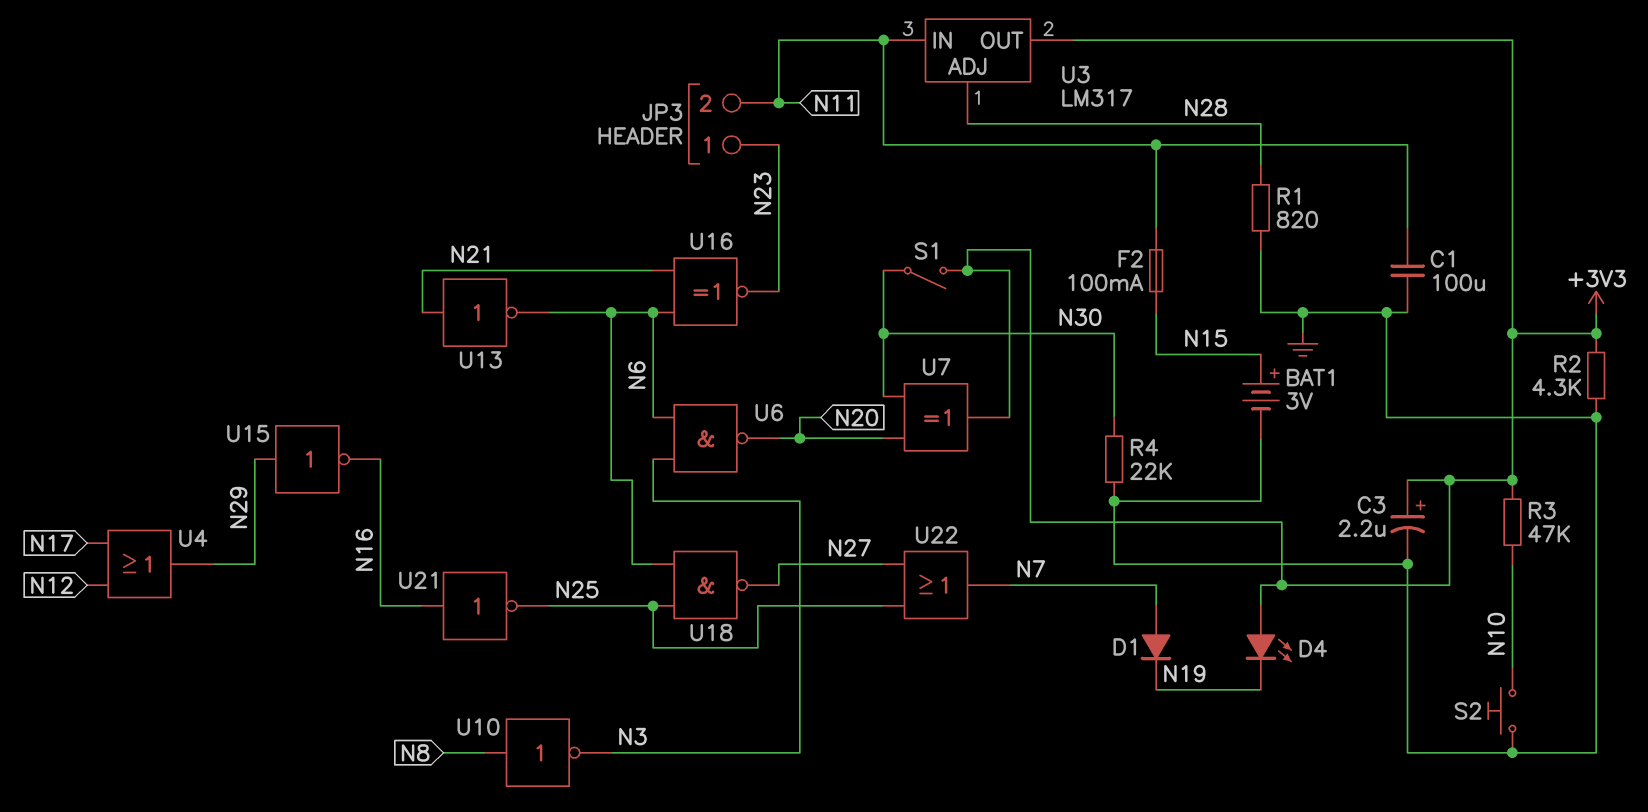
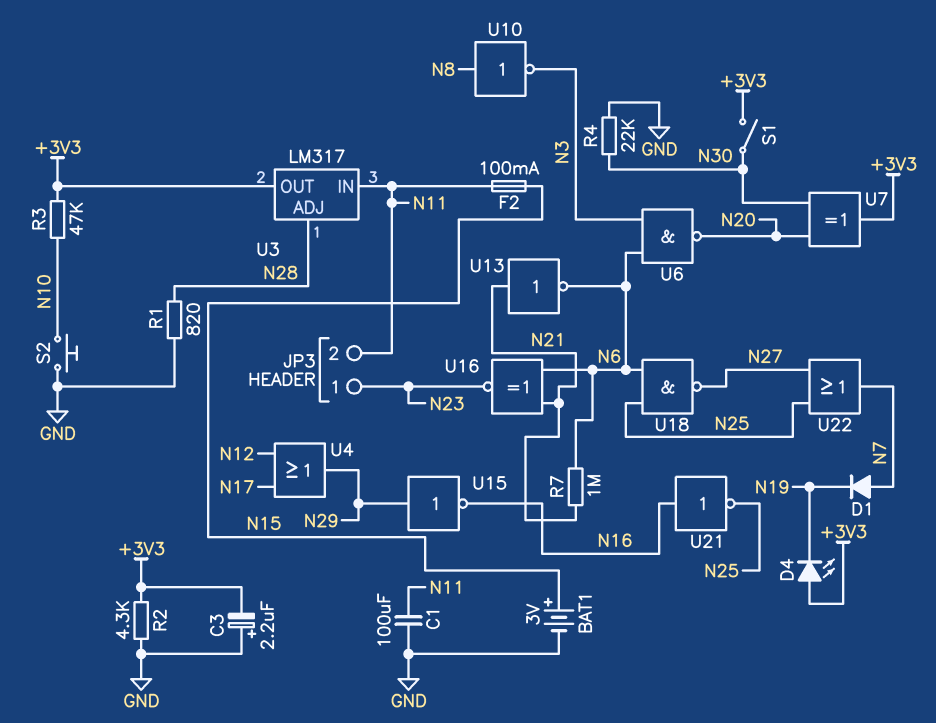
C3: 2.2uF (plus +3V3, minus GND) -> 2.2uF (plus GND, minus +3V3)
R7: none -> 1M (N6, N21)

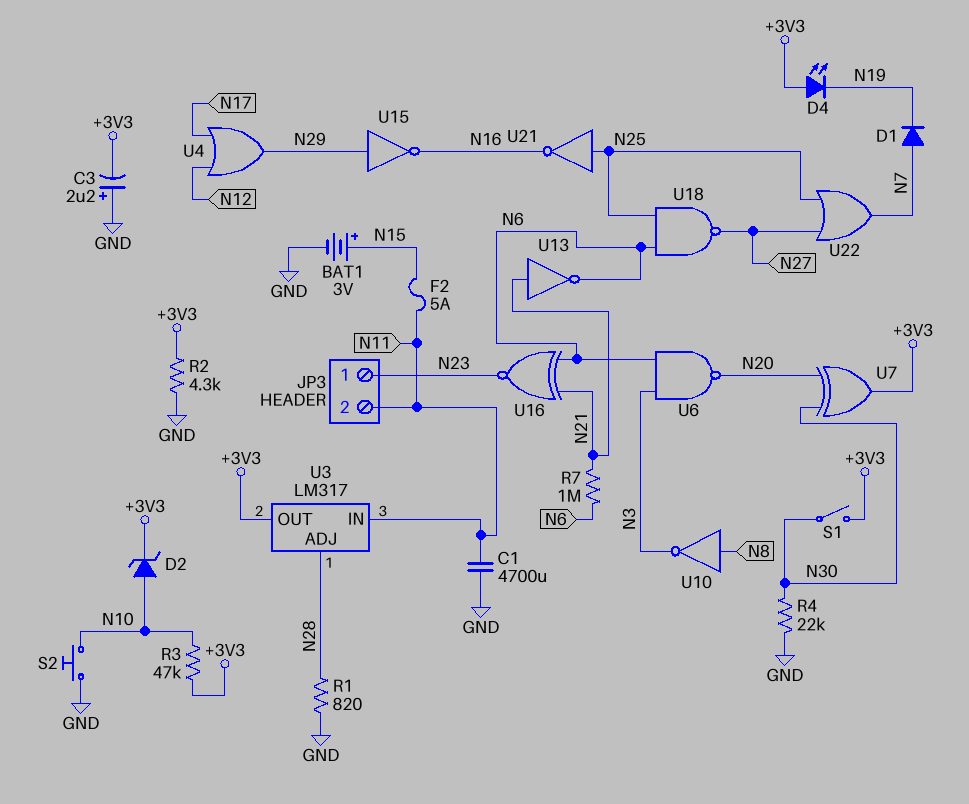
C1: 100uF (GND, N11) -> 4700uF (GND, N11)
D2: none -> zener (A N10, K +3V3)
F2: 100mA (N11, N15) -> 5A (N11, N15)
U21: NOT (in N16, out N25) -> NOT (in N25, out N16)

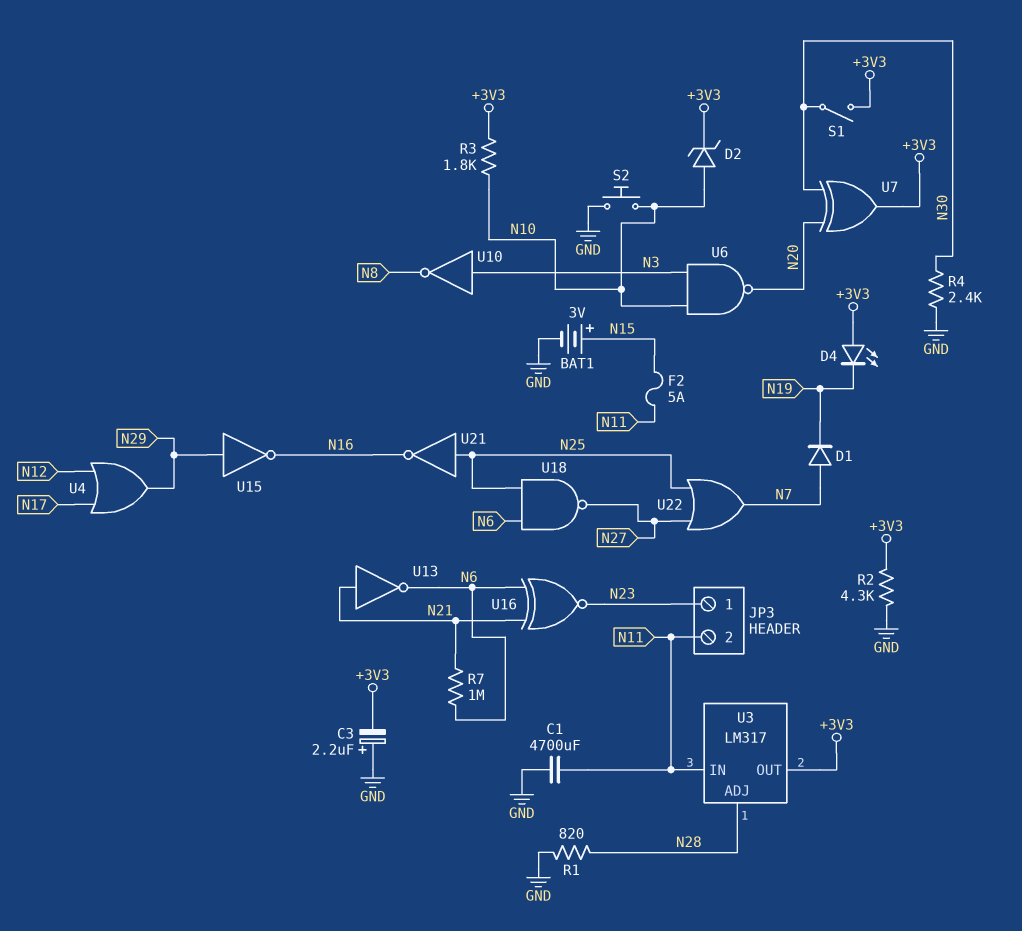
R3: 47k (+3V3, N10) -> 1.8k (+3V3, N10)
R4: 22k (GND, N30) -> 2.4k (GND, N30)
U6: NAND (in N3, in N6, out N20) -> NAND (in N3, in N10, out N20)
U10: NOT (in N8, out N3) -> NOT (in N3, out N8)

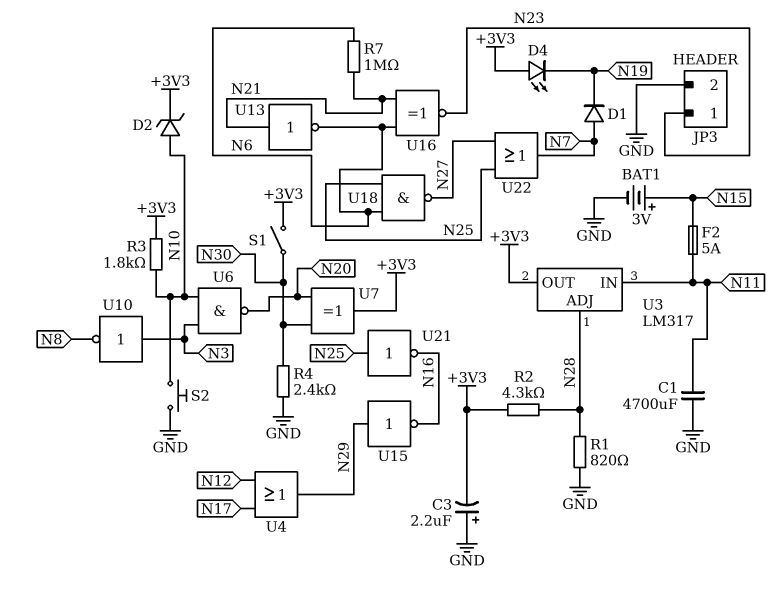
JP3 pin 2: N11 -> GND
R2: 4.3k (+3V3, GND) -> 4.3k (+3V3, N28)

